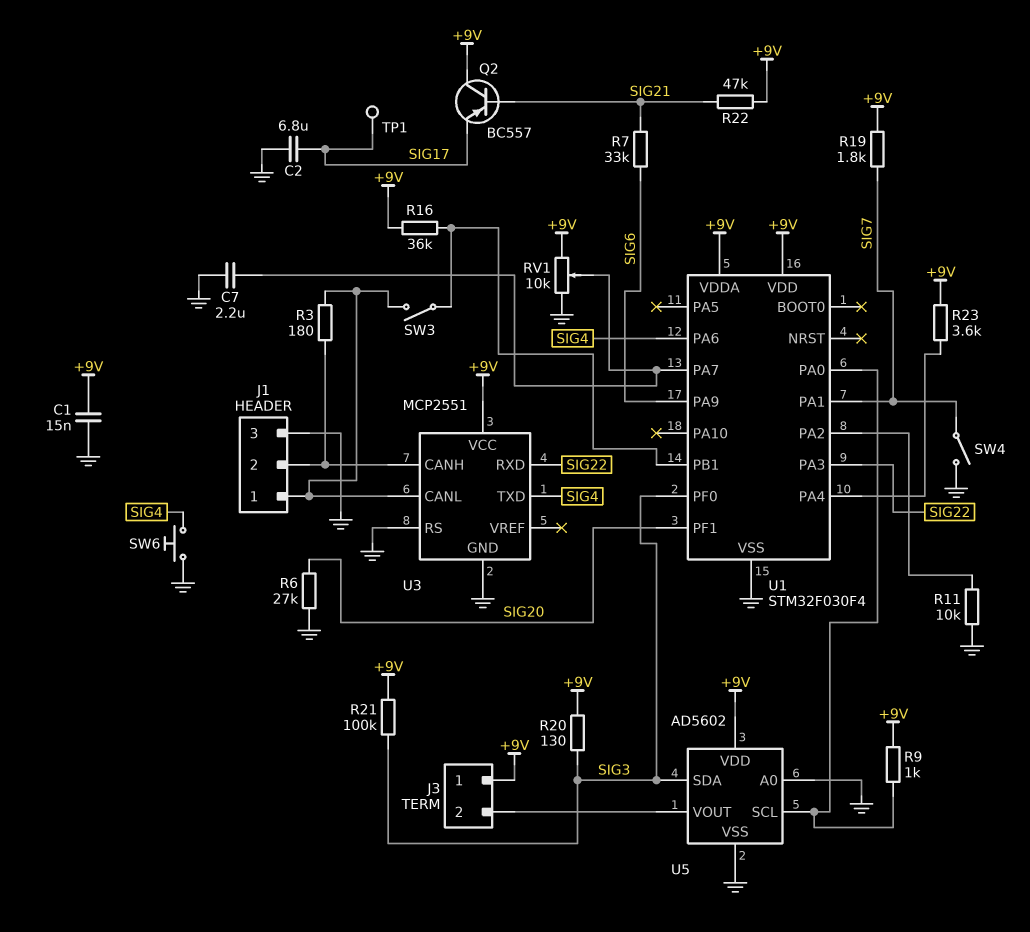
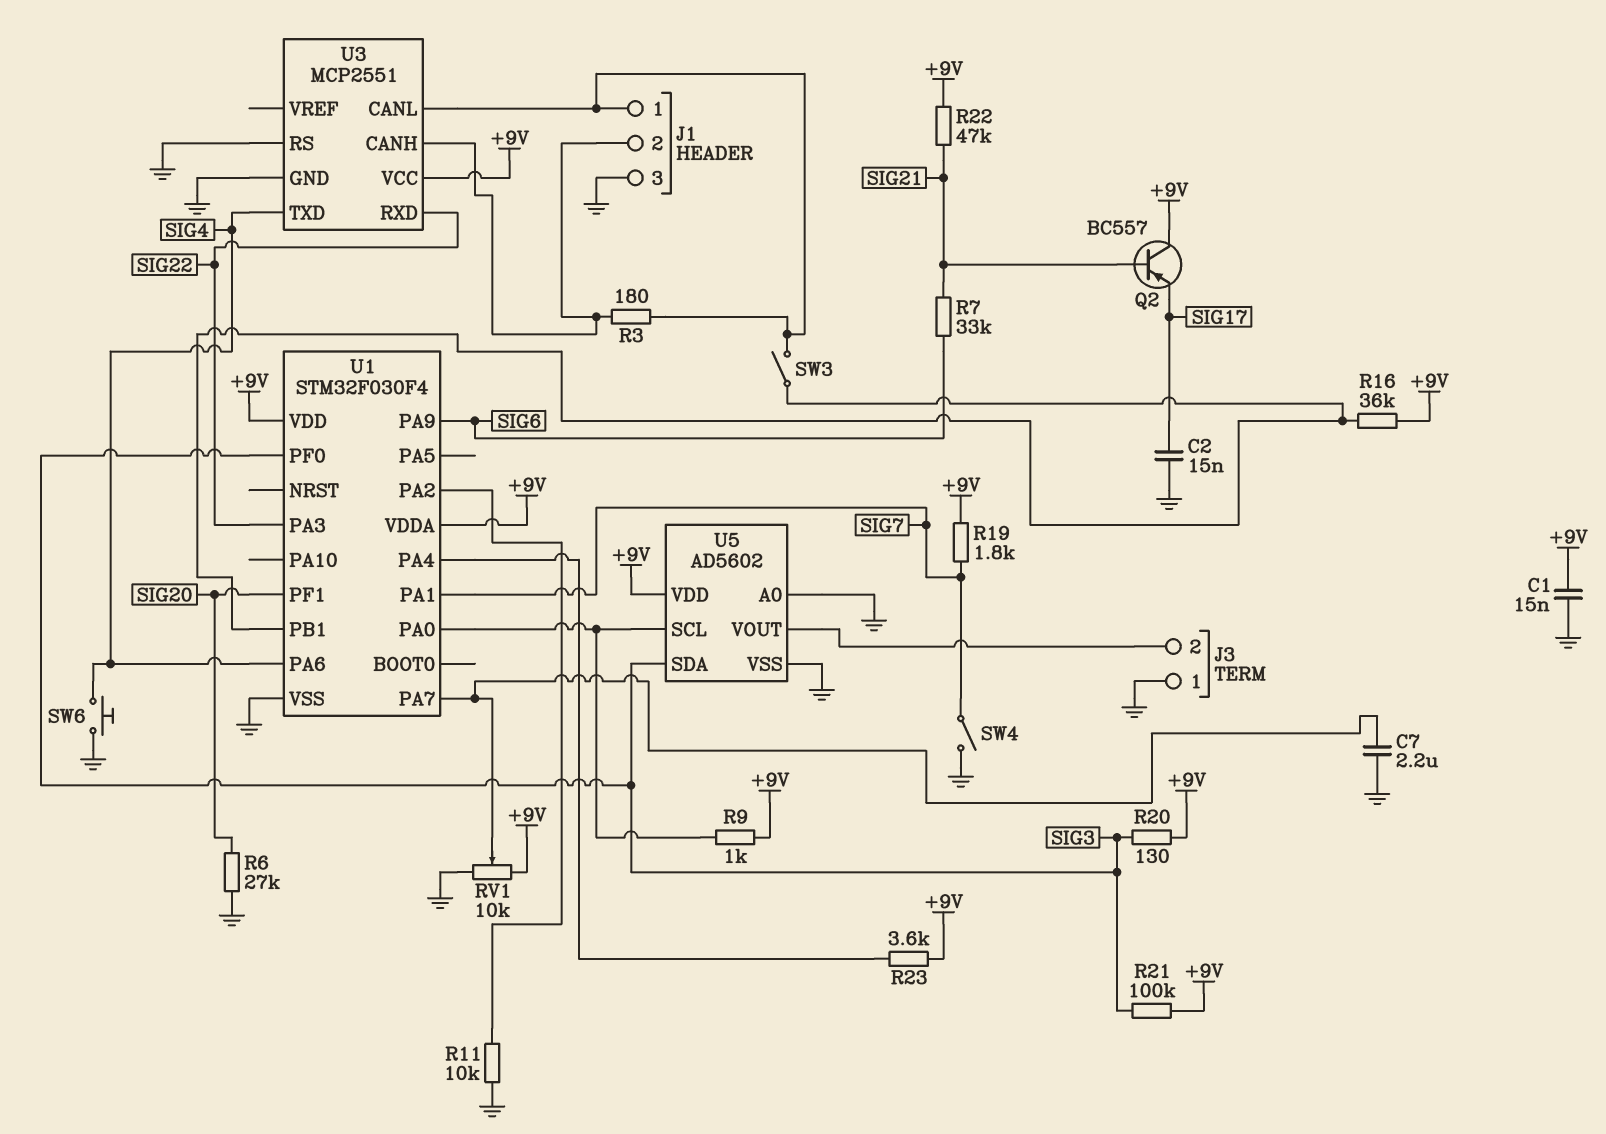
C2: 6.8uF (GND, SIG17) -> 15nF (GND, SIG17)
J3 pin 1: +9V -> GND
TP1: test point (SIG17) -> none

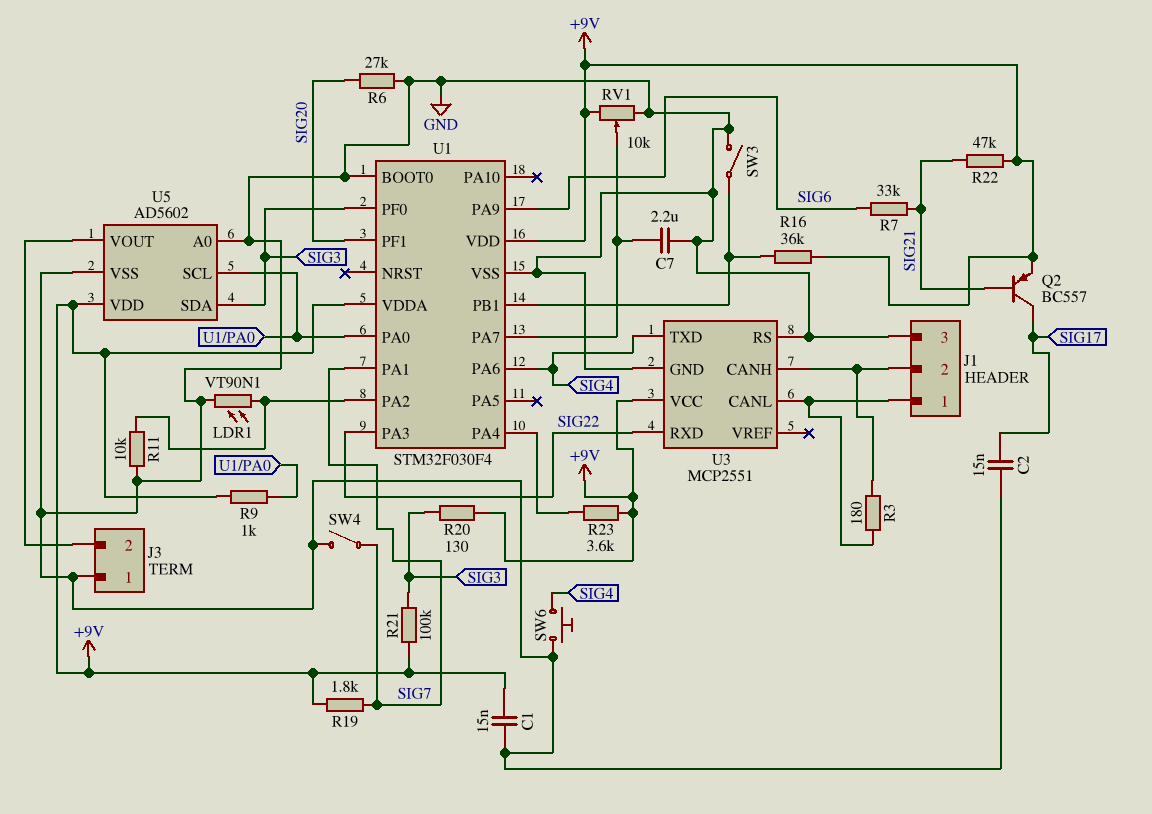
LDR1: none -> VT90N1 (GND, U1/PA2)
Q2: PNP BC557 (B SIG21, C +9V, E SIG17) -> PNP BC557 (B SIG21, C SIG17, E +9V)
SW3: switch (J1/1, U1/PB1) -> switch (GND, U1/PB1)
U1 pin BOOT0: none -> GND

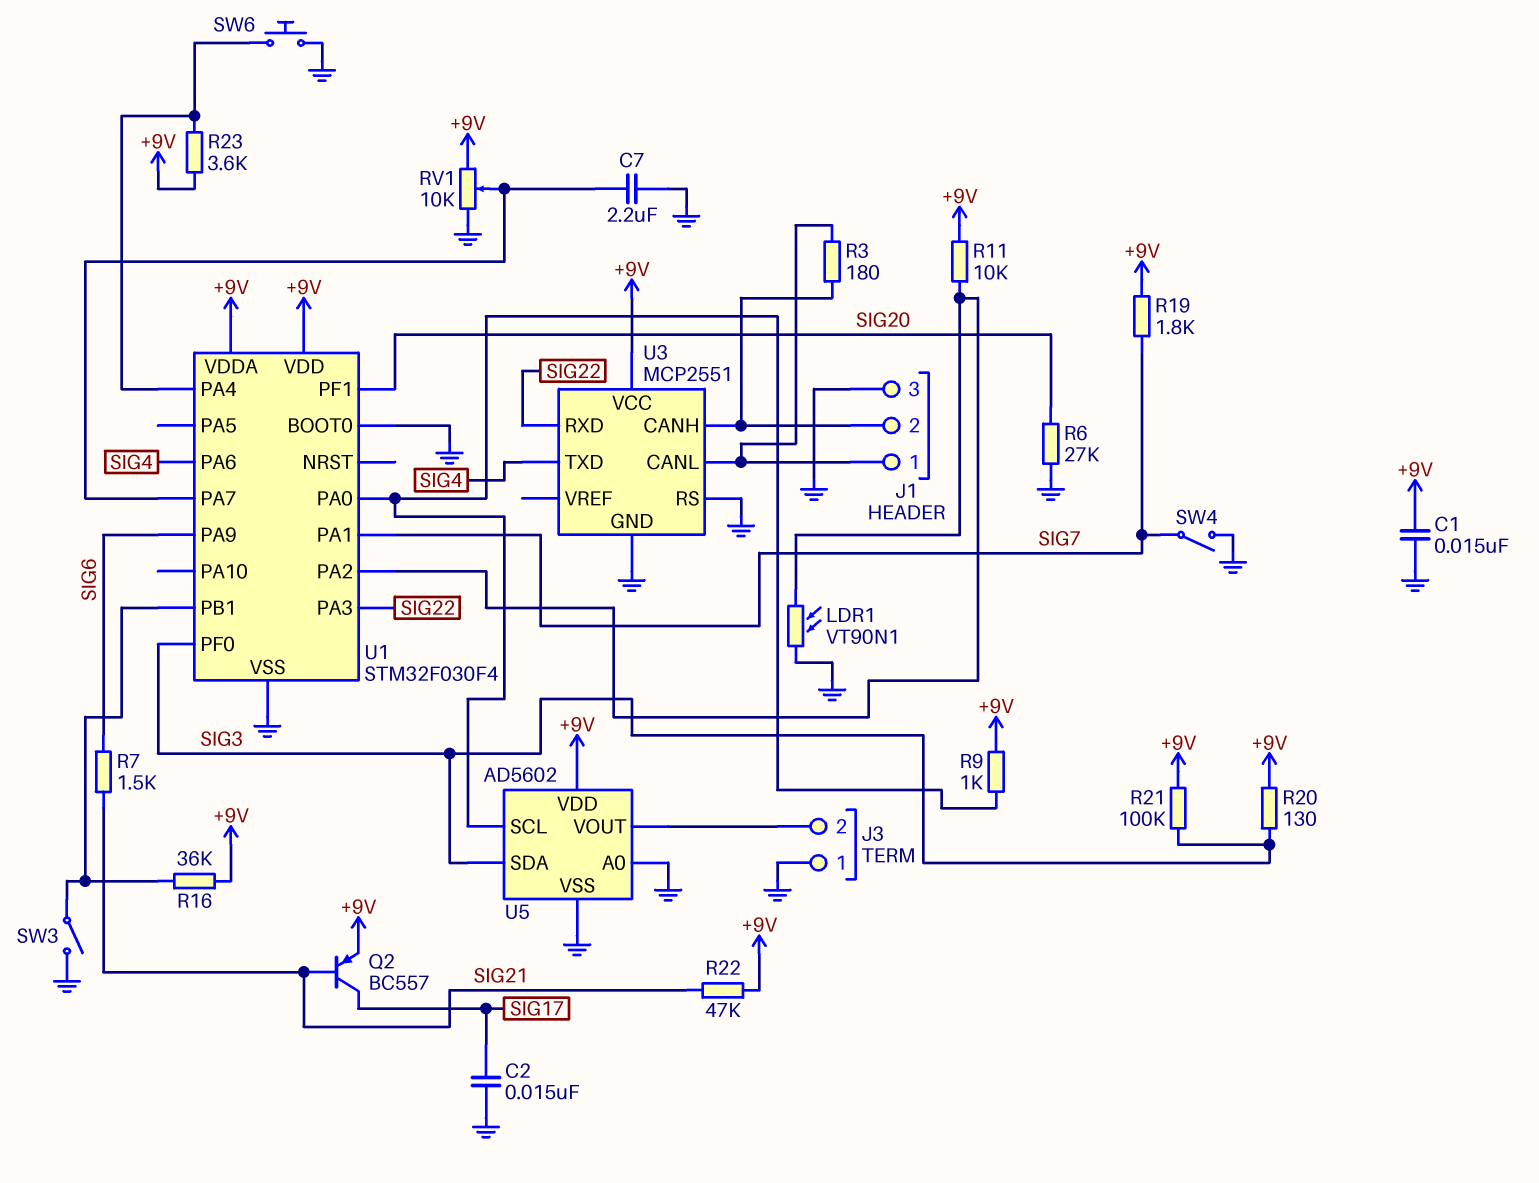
R7: 33k (SIG6, SIG21) -> 1.5k (SIG6, SIG21)
R11: 10k (GND, U1/PA2) -> 10k (+9V, U1/PA2)
SW6: button (GND, SIG4) -> button (GND, U1/PA4)

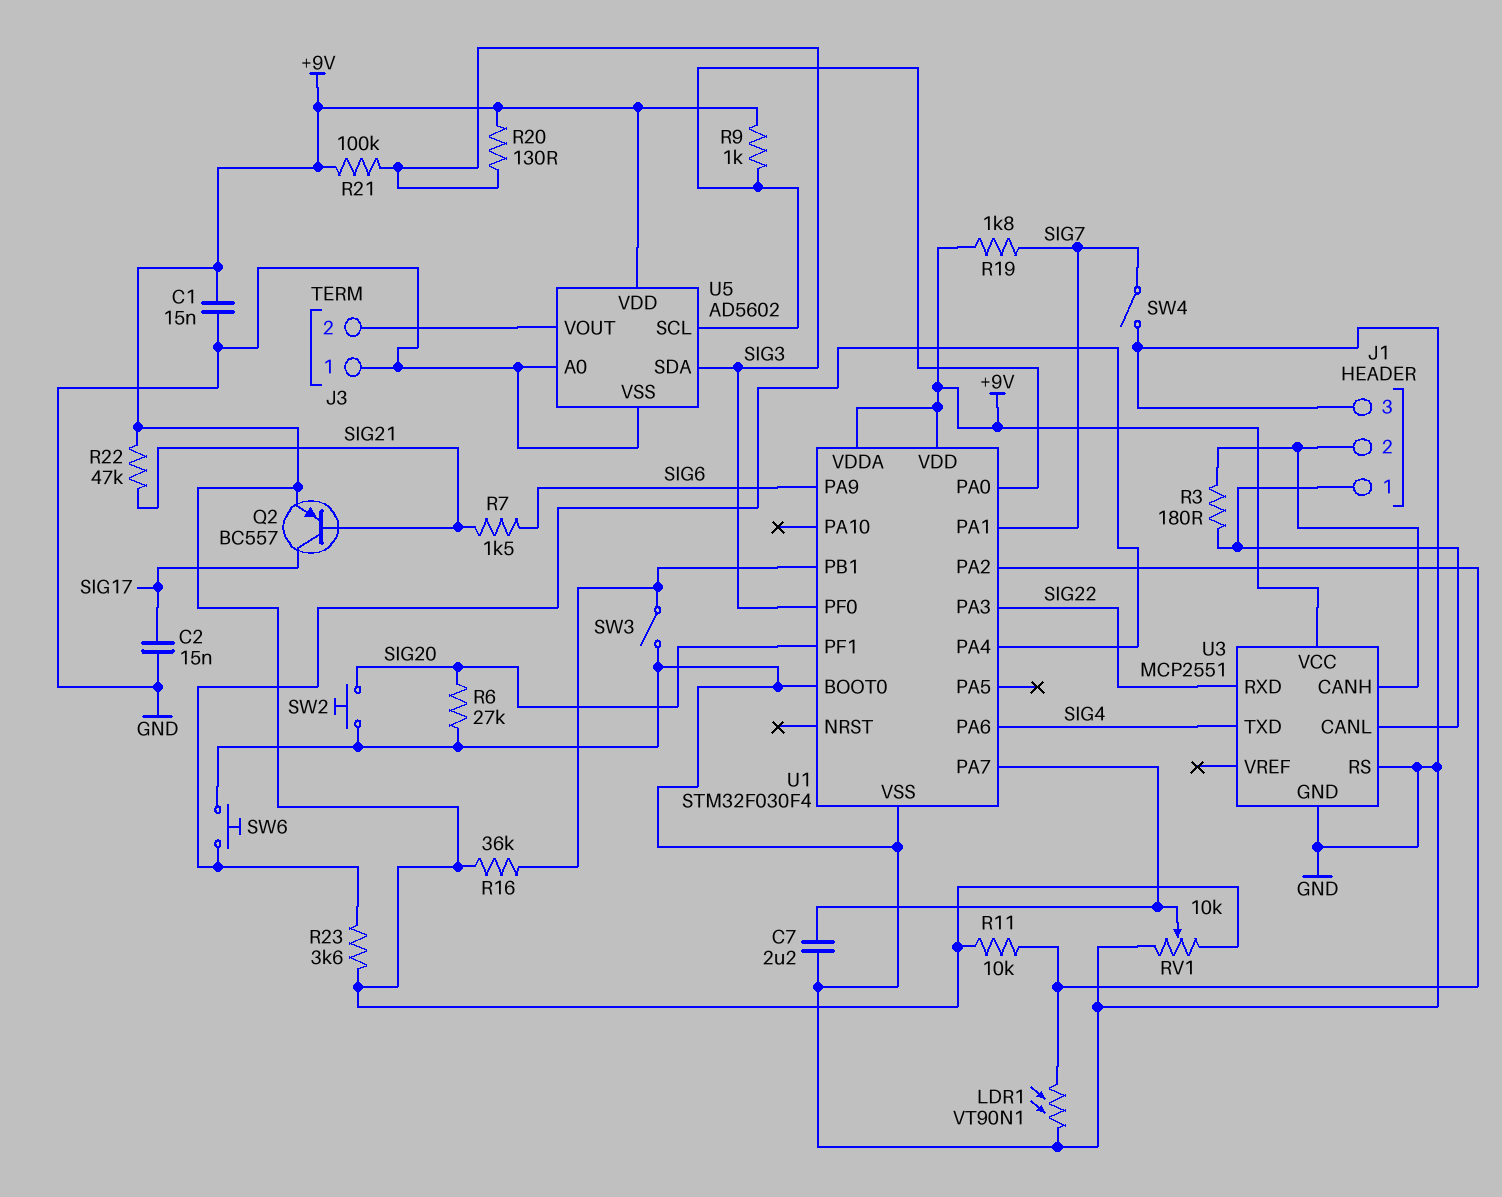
SW2: none -> button (GND, SIG20)

